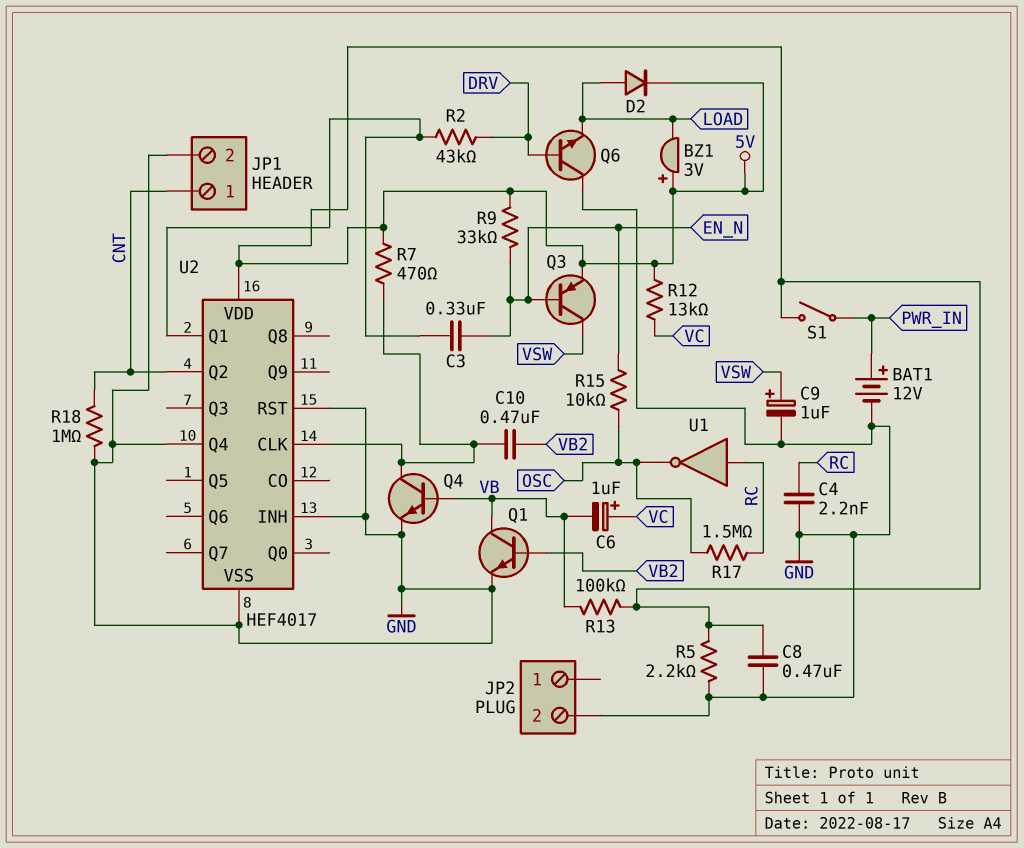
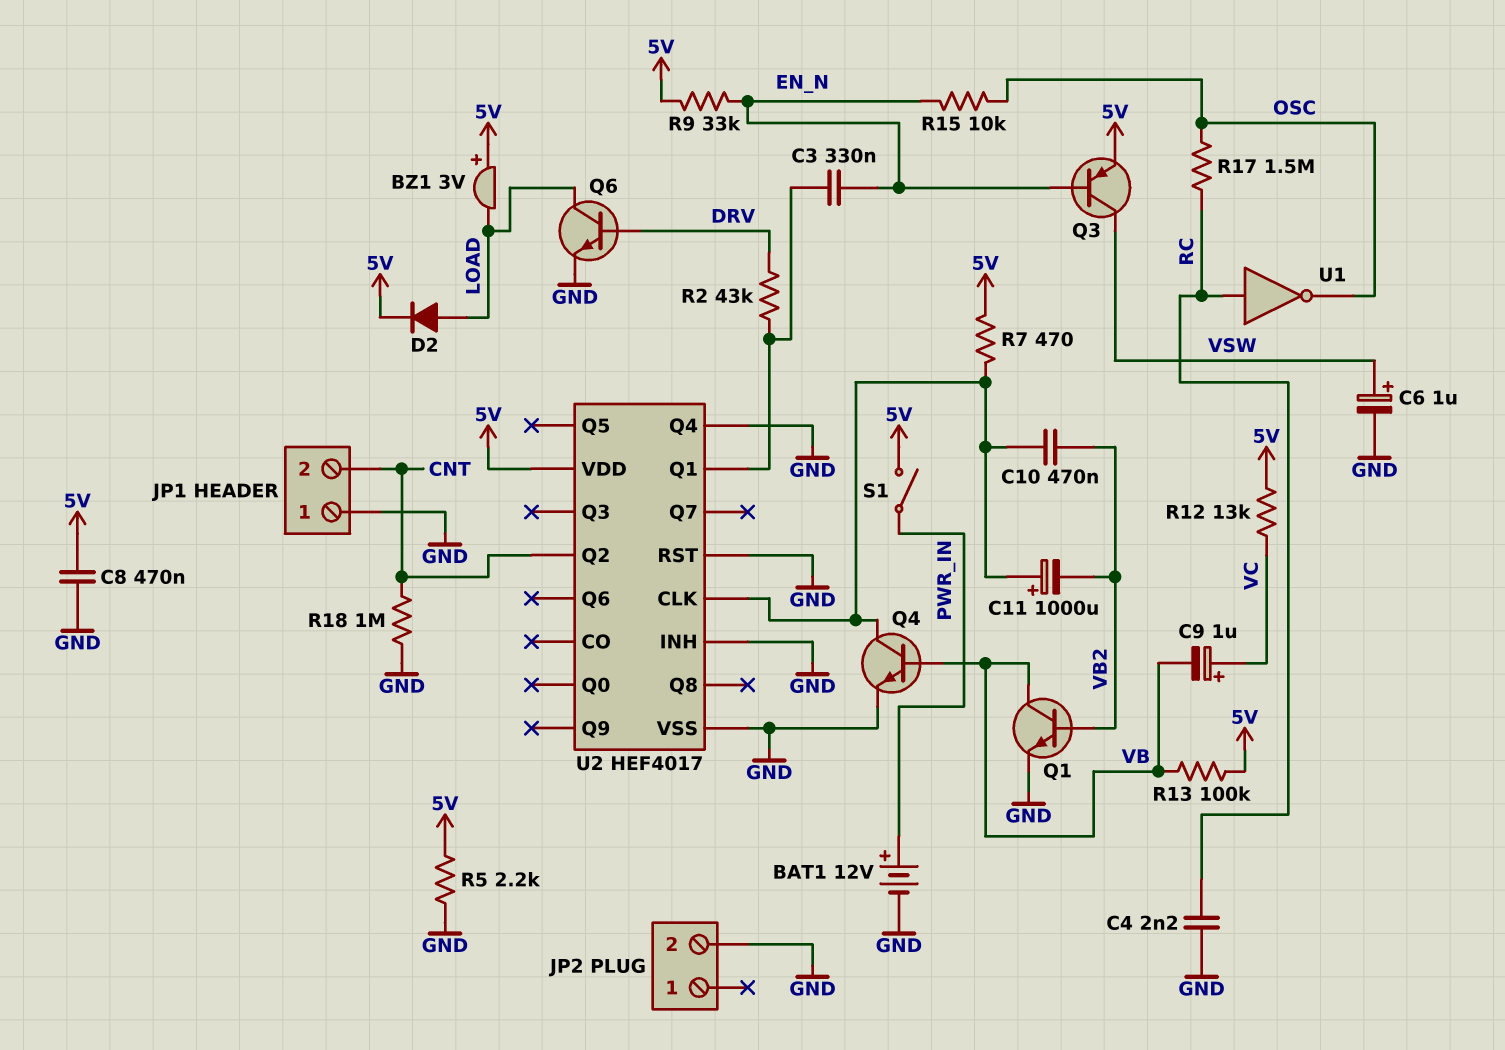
C6: 1uF (plus VC, minus VB) -> 1uF (plus VSW, minus GND)
C9: 1uF (plus VSW, minus GND) -> 1uF (plus VC, minus VB)
C11: none -> 1000uF (plus U2/CLK, minus VB2)
JP1 pin 1: CNT -> GND
JP1 pin 2: GND -> CNT
Q6: NPN (B DRV, C GND, E LOAD) -> NPN (B DRV, C LOAD, E GND)

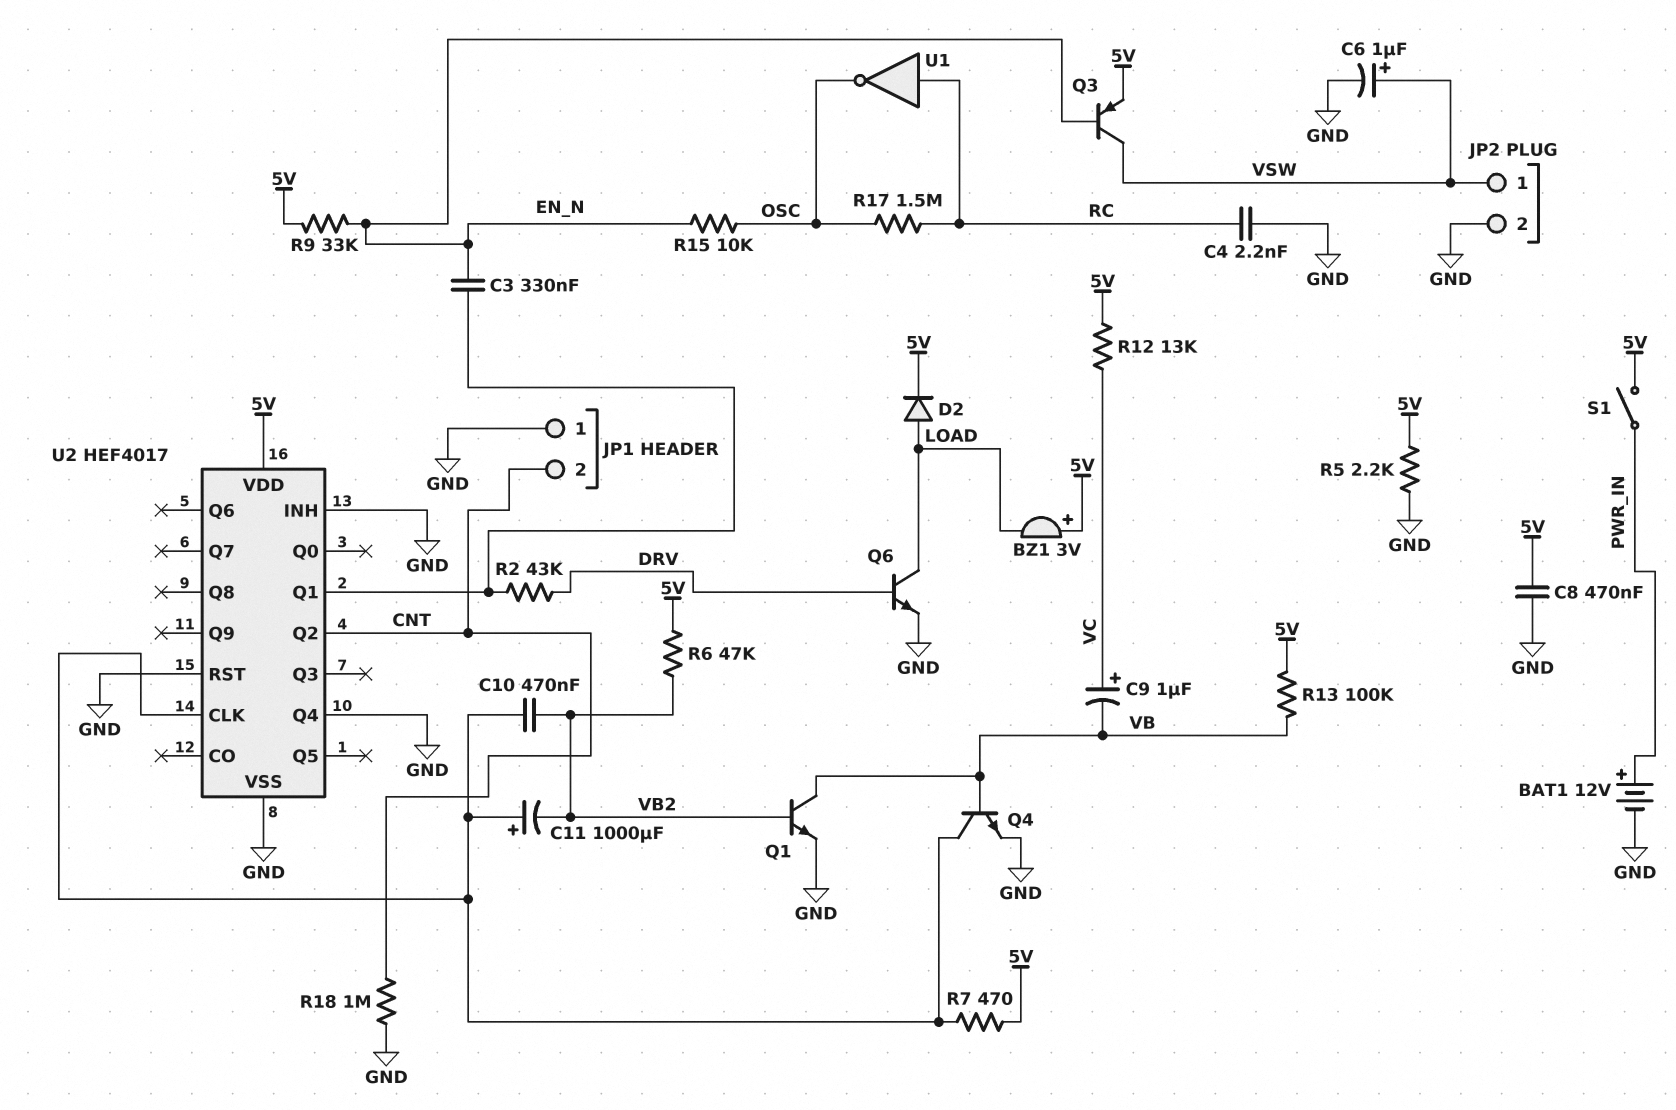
JP2 pin 1: none -> VSW
R6: none -> 47k (5V, VB2)

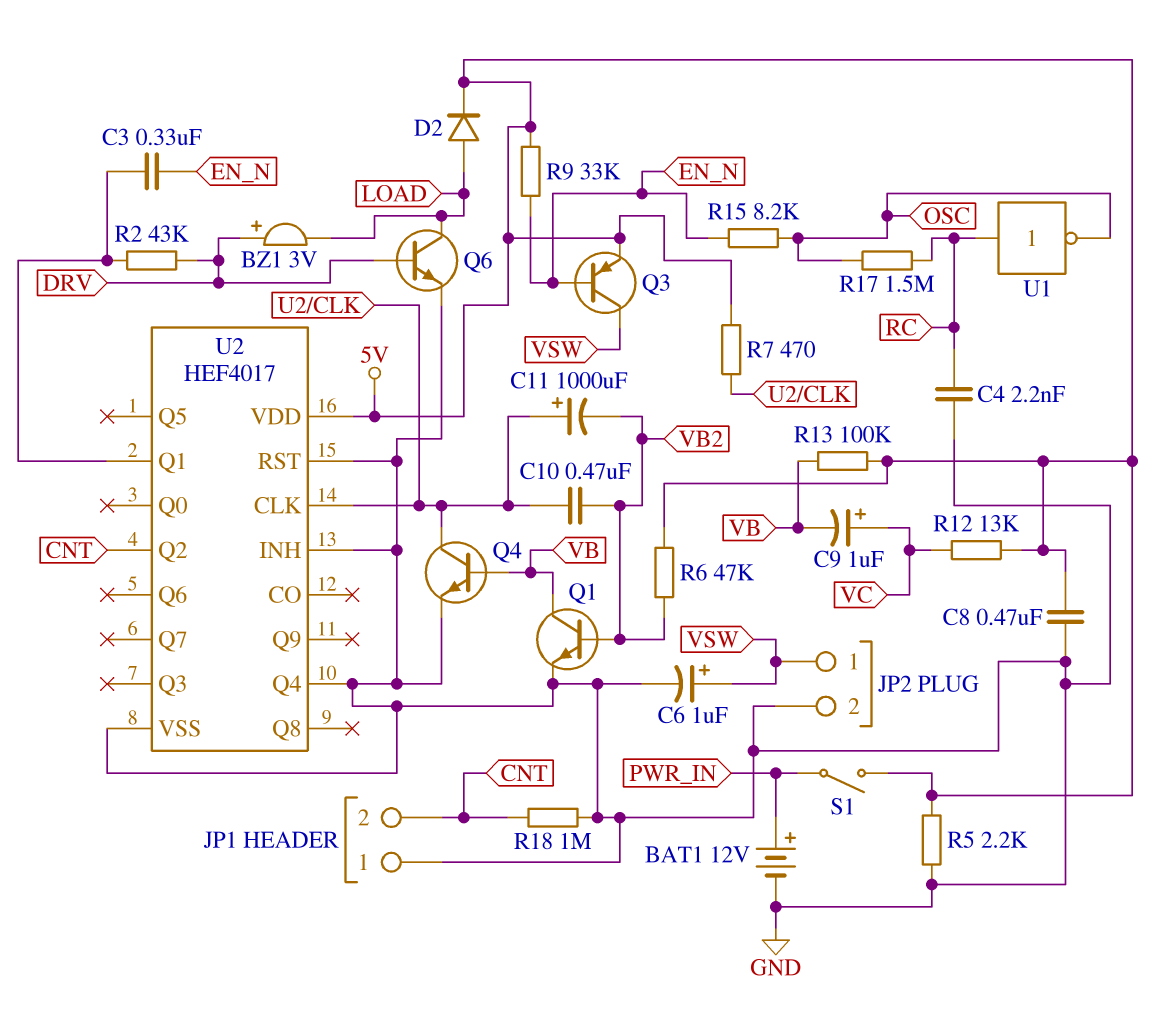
BZ1: buzzer 3V (plus 5V, minus LOAD) -> buzzer 3V (plus DRV, minus LOAD)
R15: 10k (EN_N, OSC) -> 8.2k (EN_N, OSC)

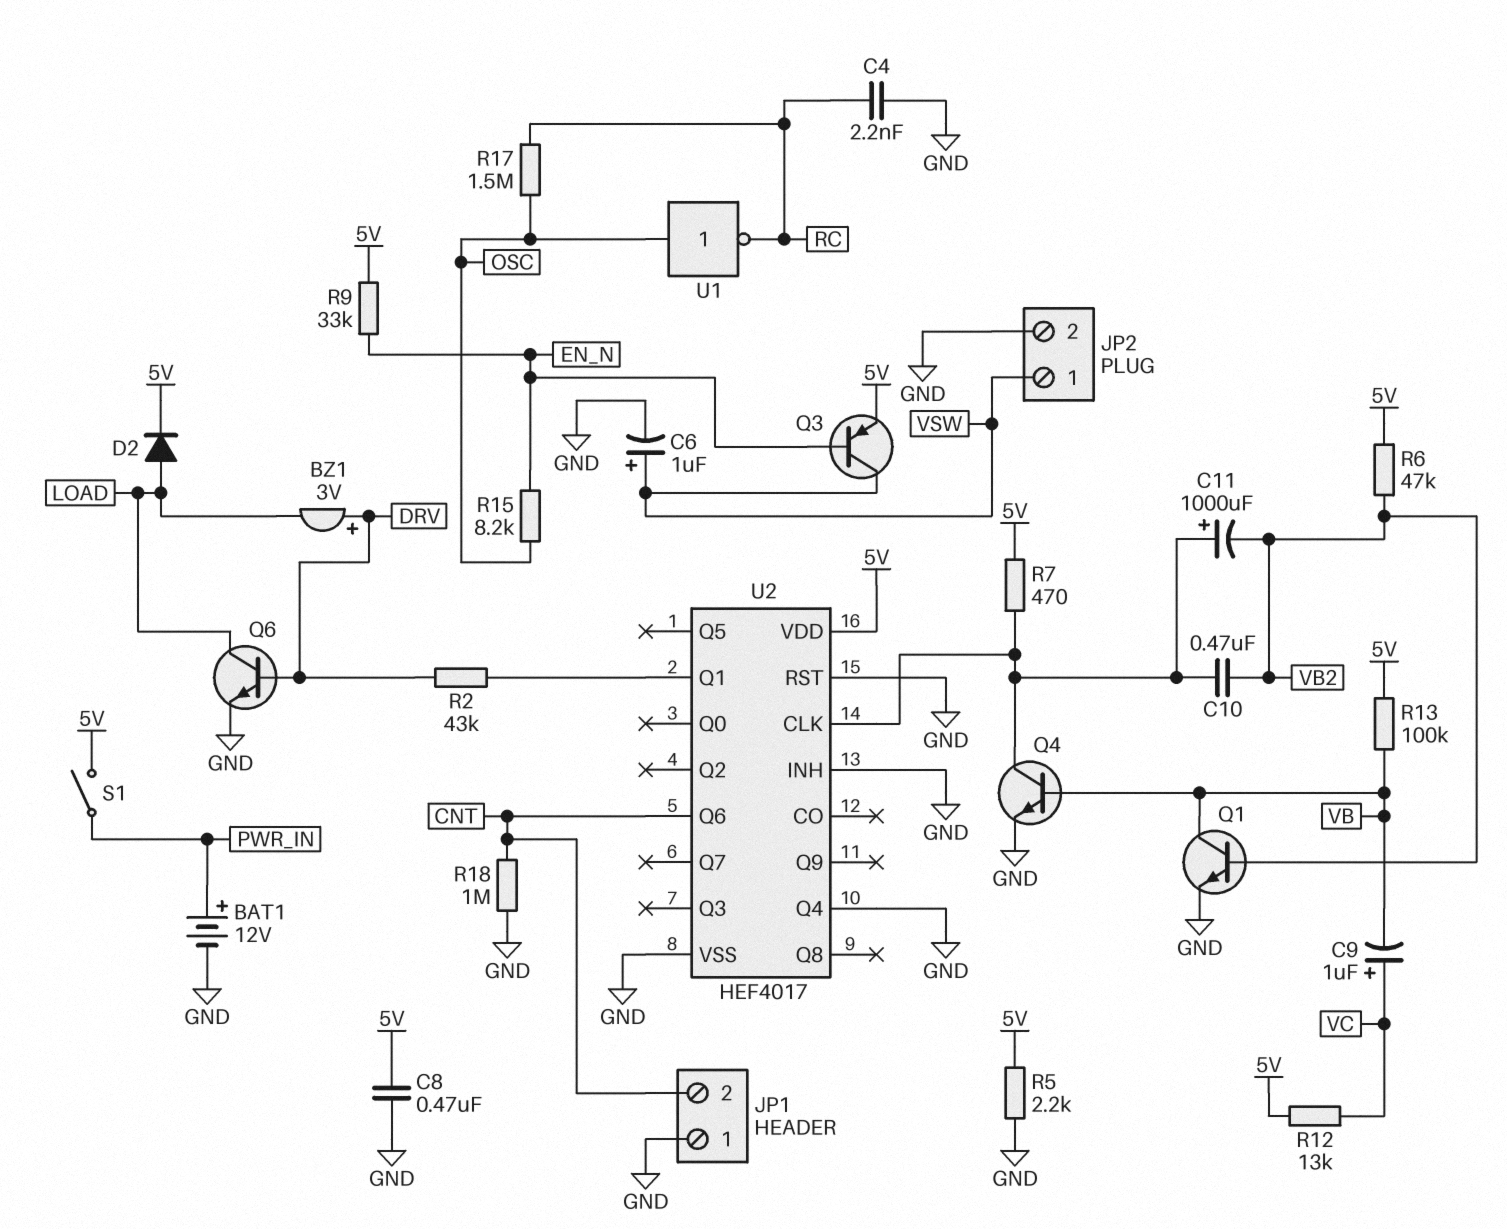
C3: 330nF (EN_N, U2/Q1) -> none
U1: NOT (in RC, out OSC) -> NOT (in OSC, out RC)
U2 pin Q2: CNT -> none
U2 pin Q6: none -> CNT

